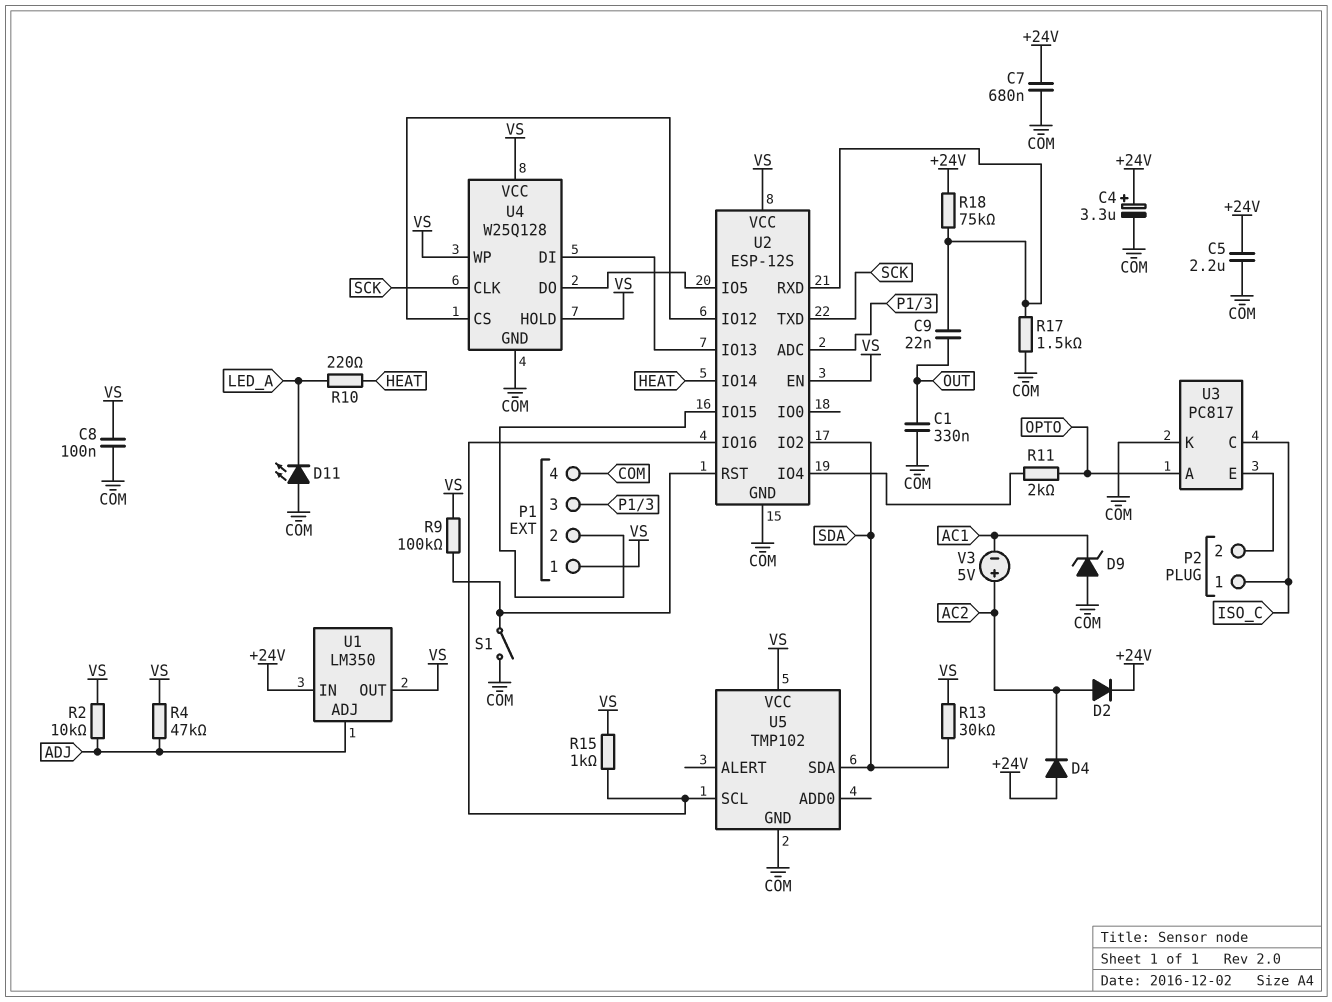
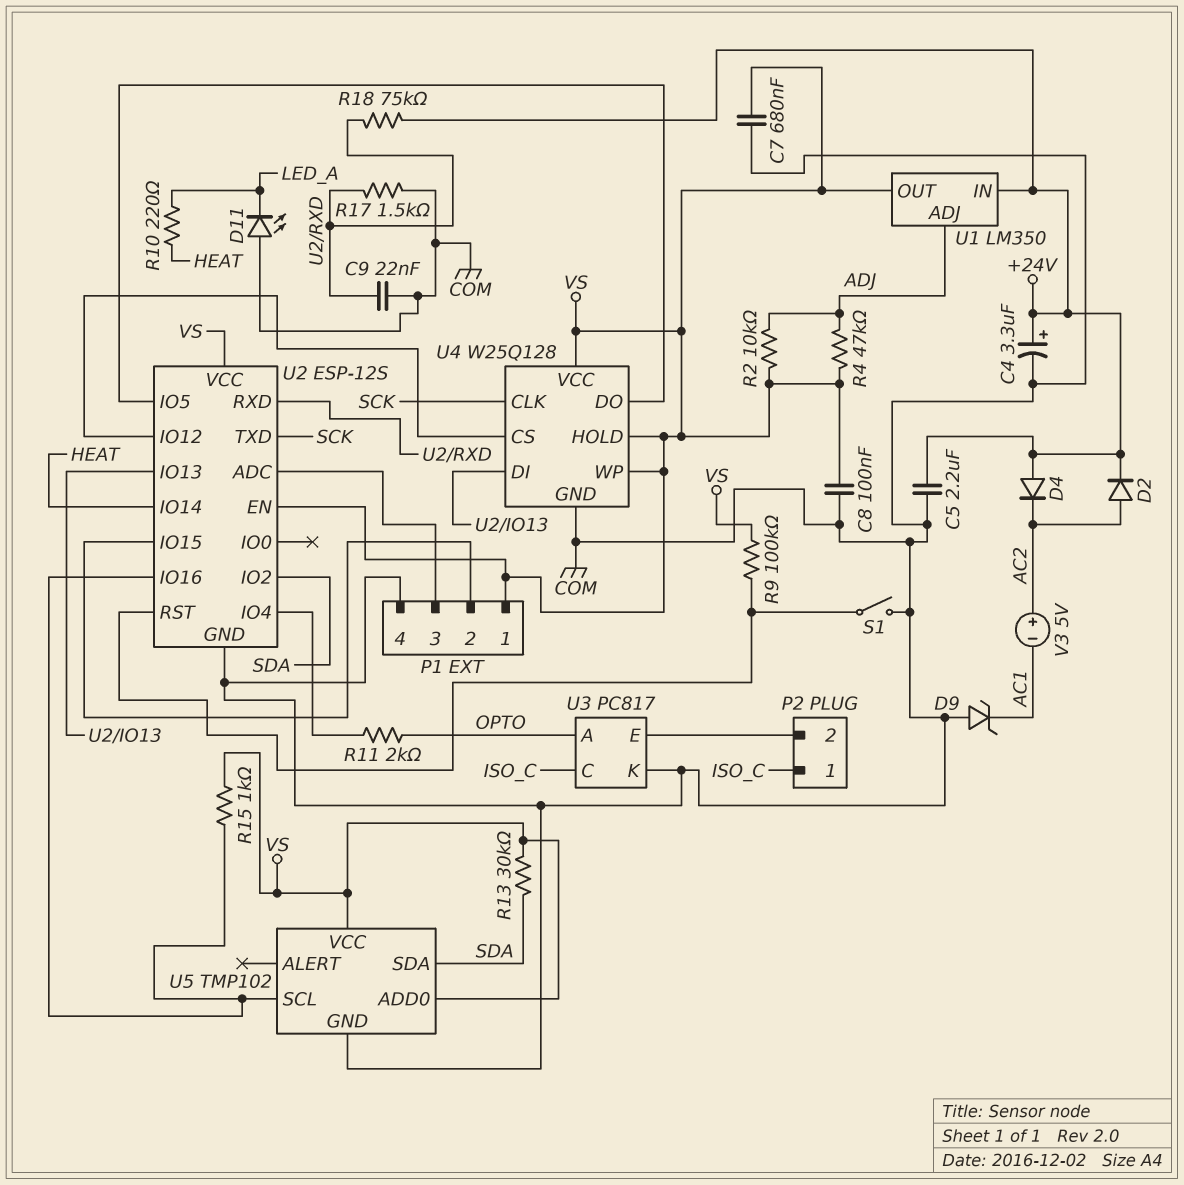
C1: 330nF (COM, OUT) -> none
C7: 680nF (+24V, COM) -> 680nF (COM, VS)
C9: 22nF (OUT, U2/RXD) -> 22nF (COM, U2/RXD)
U5 pin ADD0: none -> VS

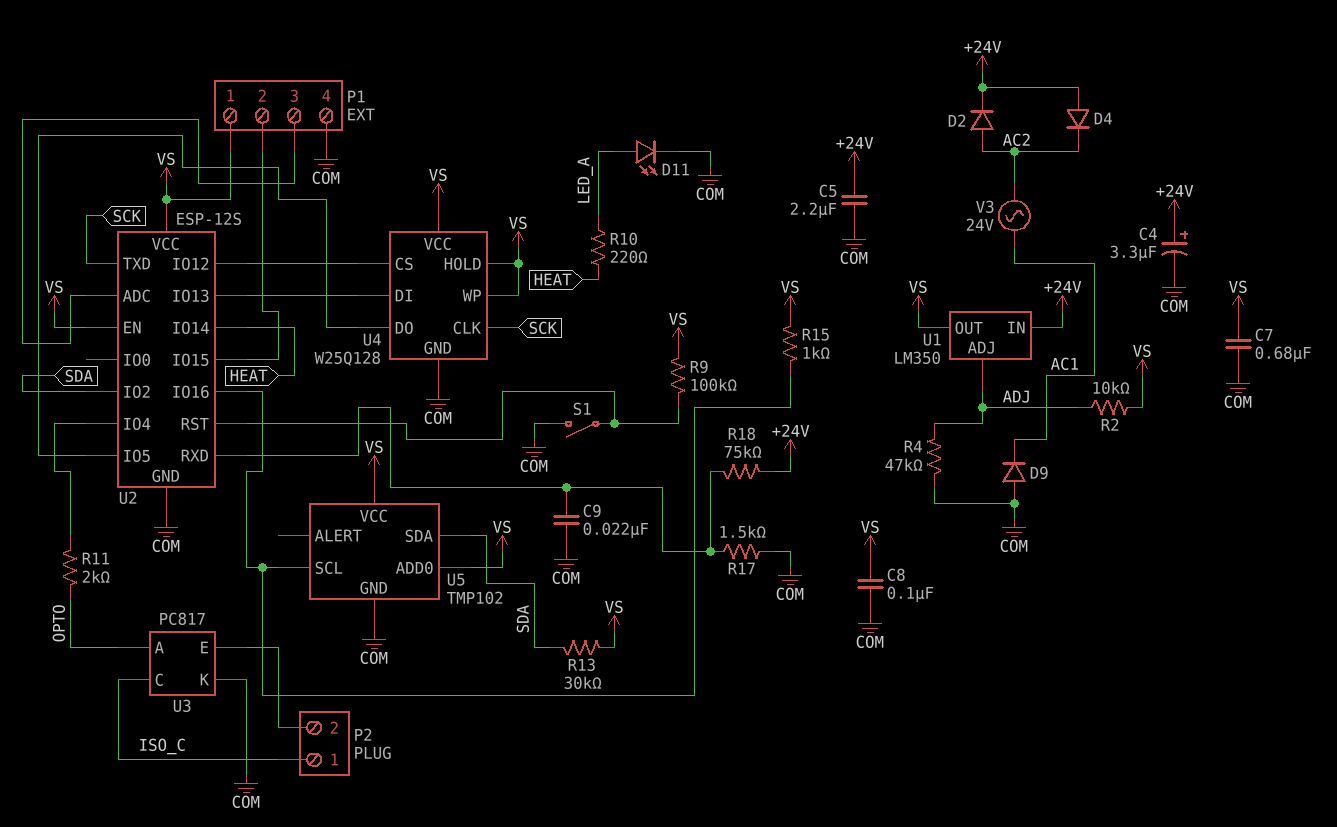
D9: zener (A COM, K AC1) -> diode (A COM, K AC1)
D11: LED (A COM, K LED_A) -> LED (A LED_A, K COM)
R4: 47k (ADJ, VS) -> 47k (ADJ, COM)
V3: 5V (plus AC2, minus AC1) -> AC 24V (AC1, AC2)

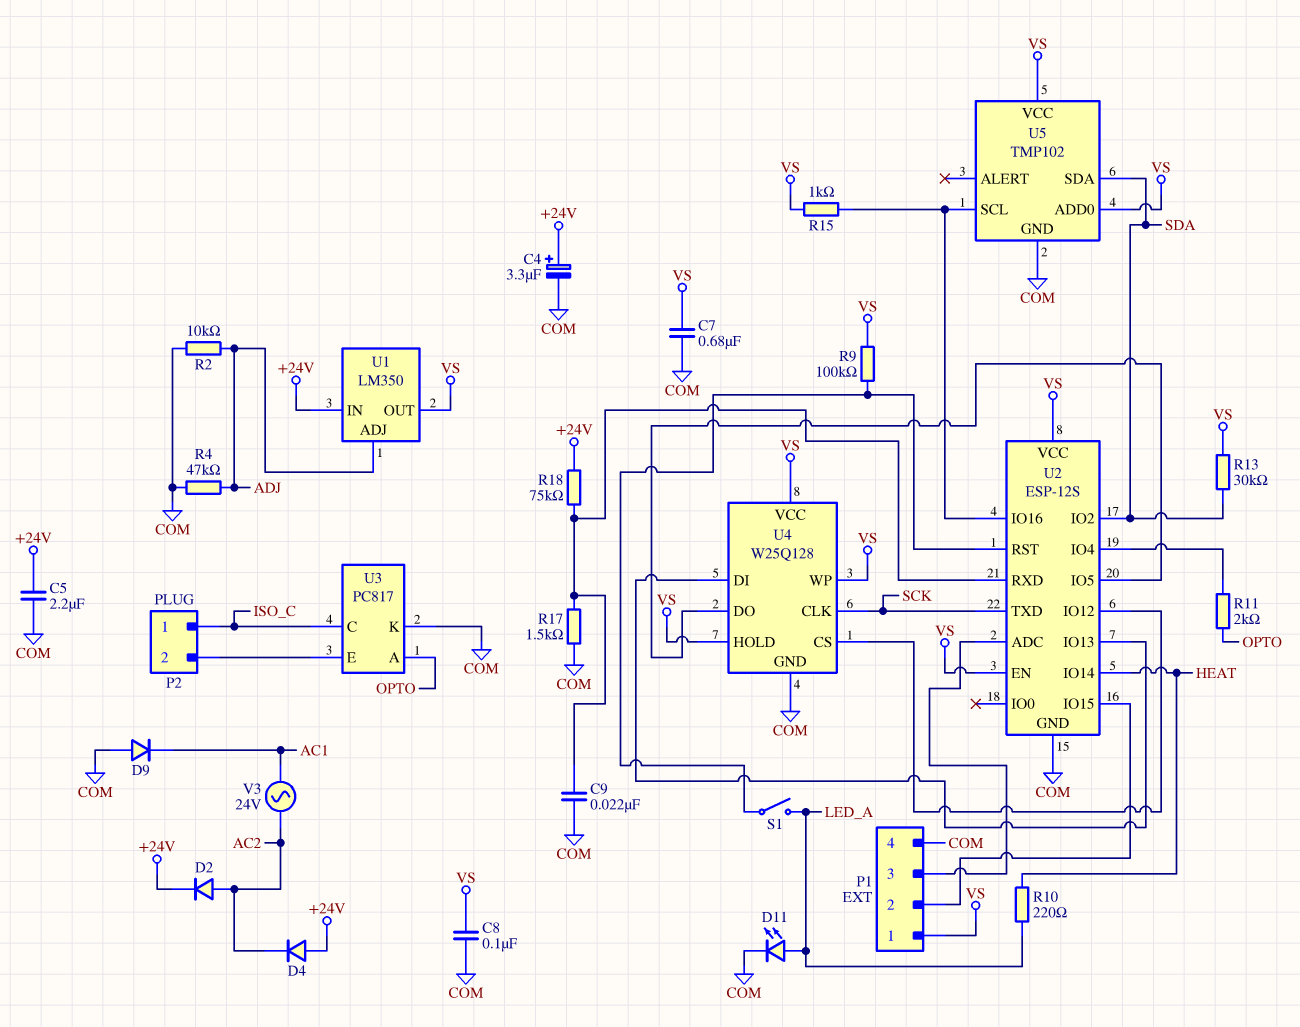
R2: 10k (ADJ, VS) -> 10k (ADJ, COM)
S1: switch (COM, U2/RST) -> switch (LED_A, U2/RST)

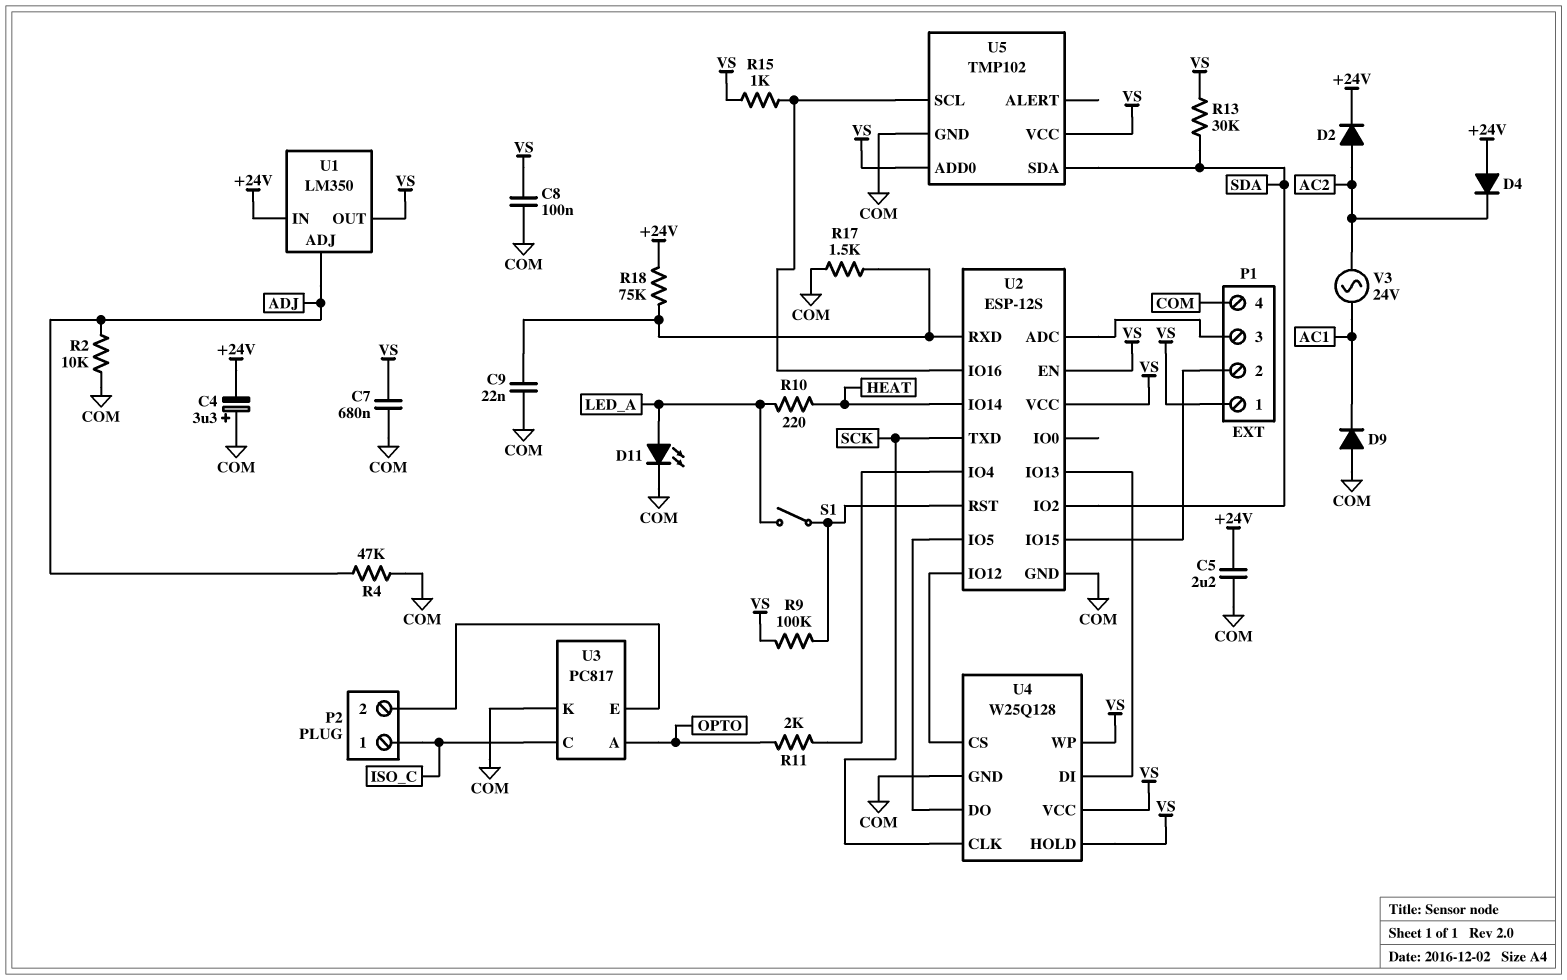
C4: 3.3uF (plus +24V, minus COM) -> 3.3uF (plus COM, minus +24V)

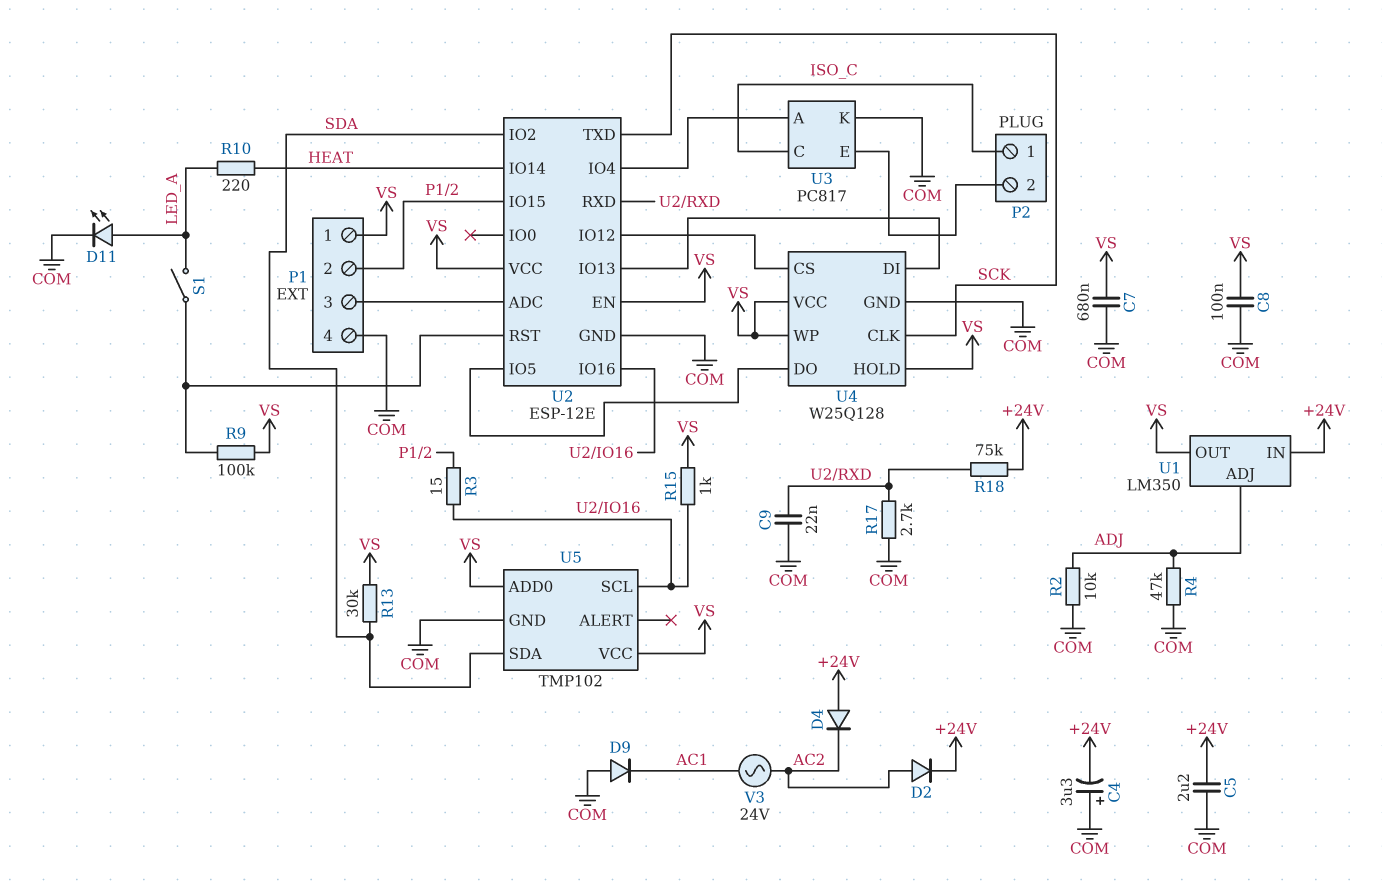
R3: none -> 15 (P1/2, U2/IO16)
R11: 2k (OPTO, U2/IO4) -> none
R17: 1.5k (COM, U2/RXD) -> 2.7k (COM, U2/RXD)
U2: ESP-12S -> ESP-12E
U3 pin A: OPTO -> U2/IO4

